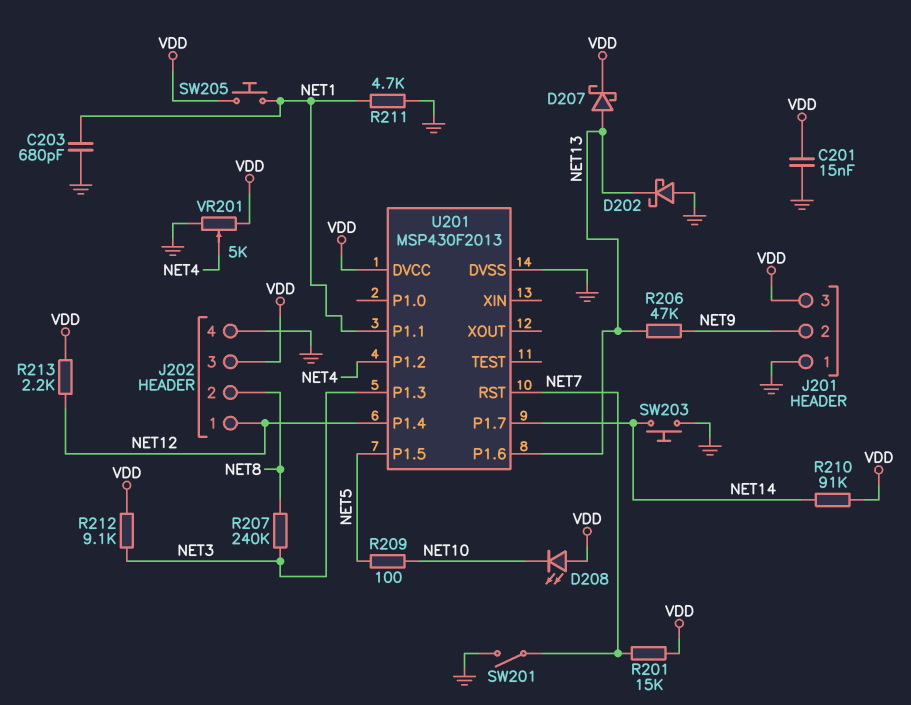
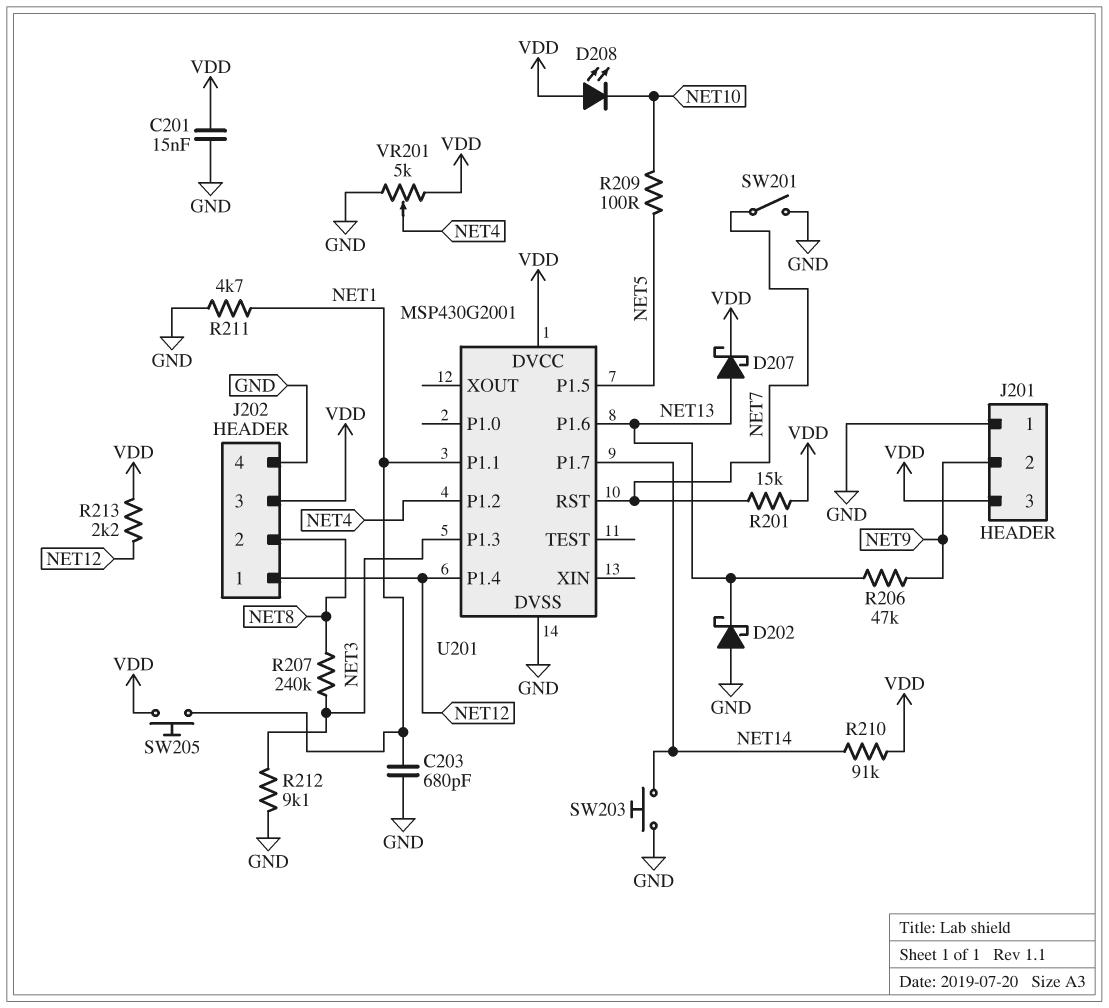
R212: 9.1k (NET3, VDD) -> 9.1k (GND, NET3)
U201: MSP430F2013 -> MSP430G2001

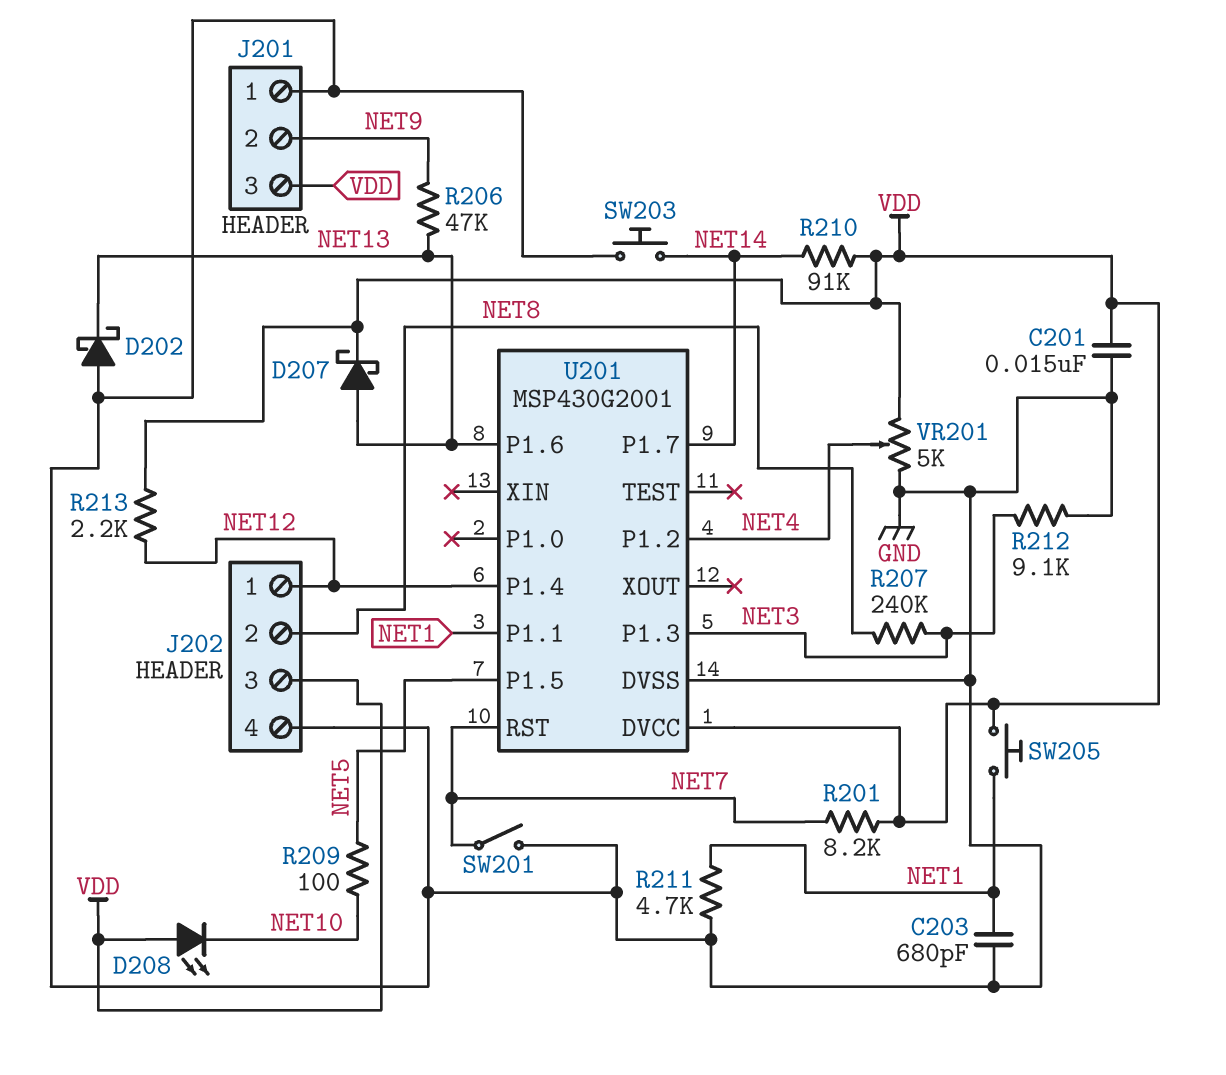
R201: 15k (NET7, VDD) -> 8.2k (NET7, VDD)

